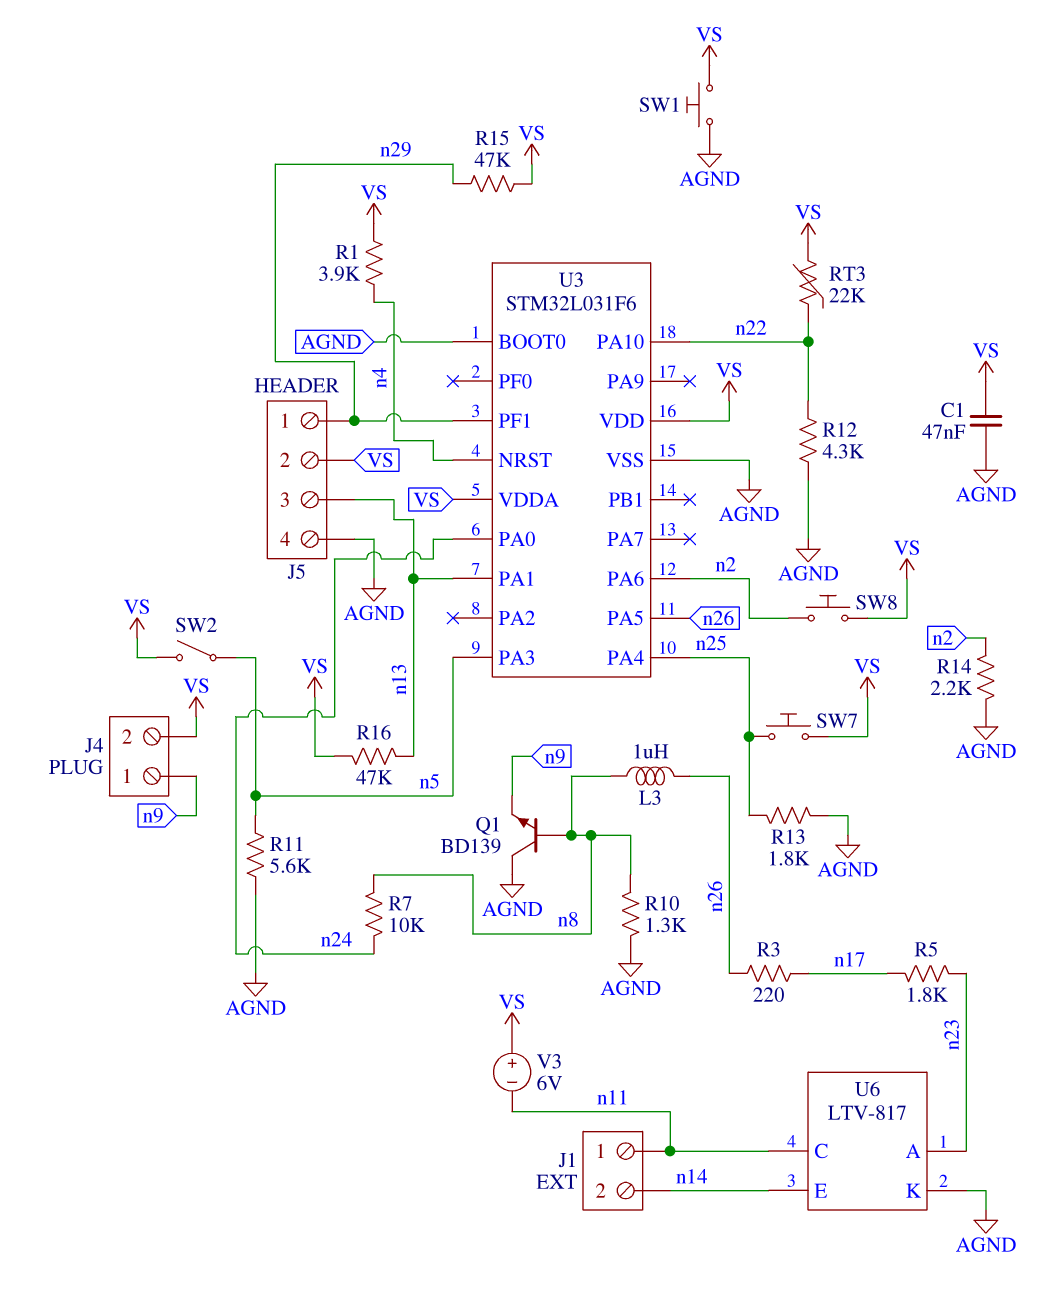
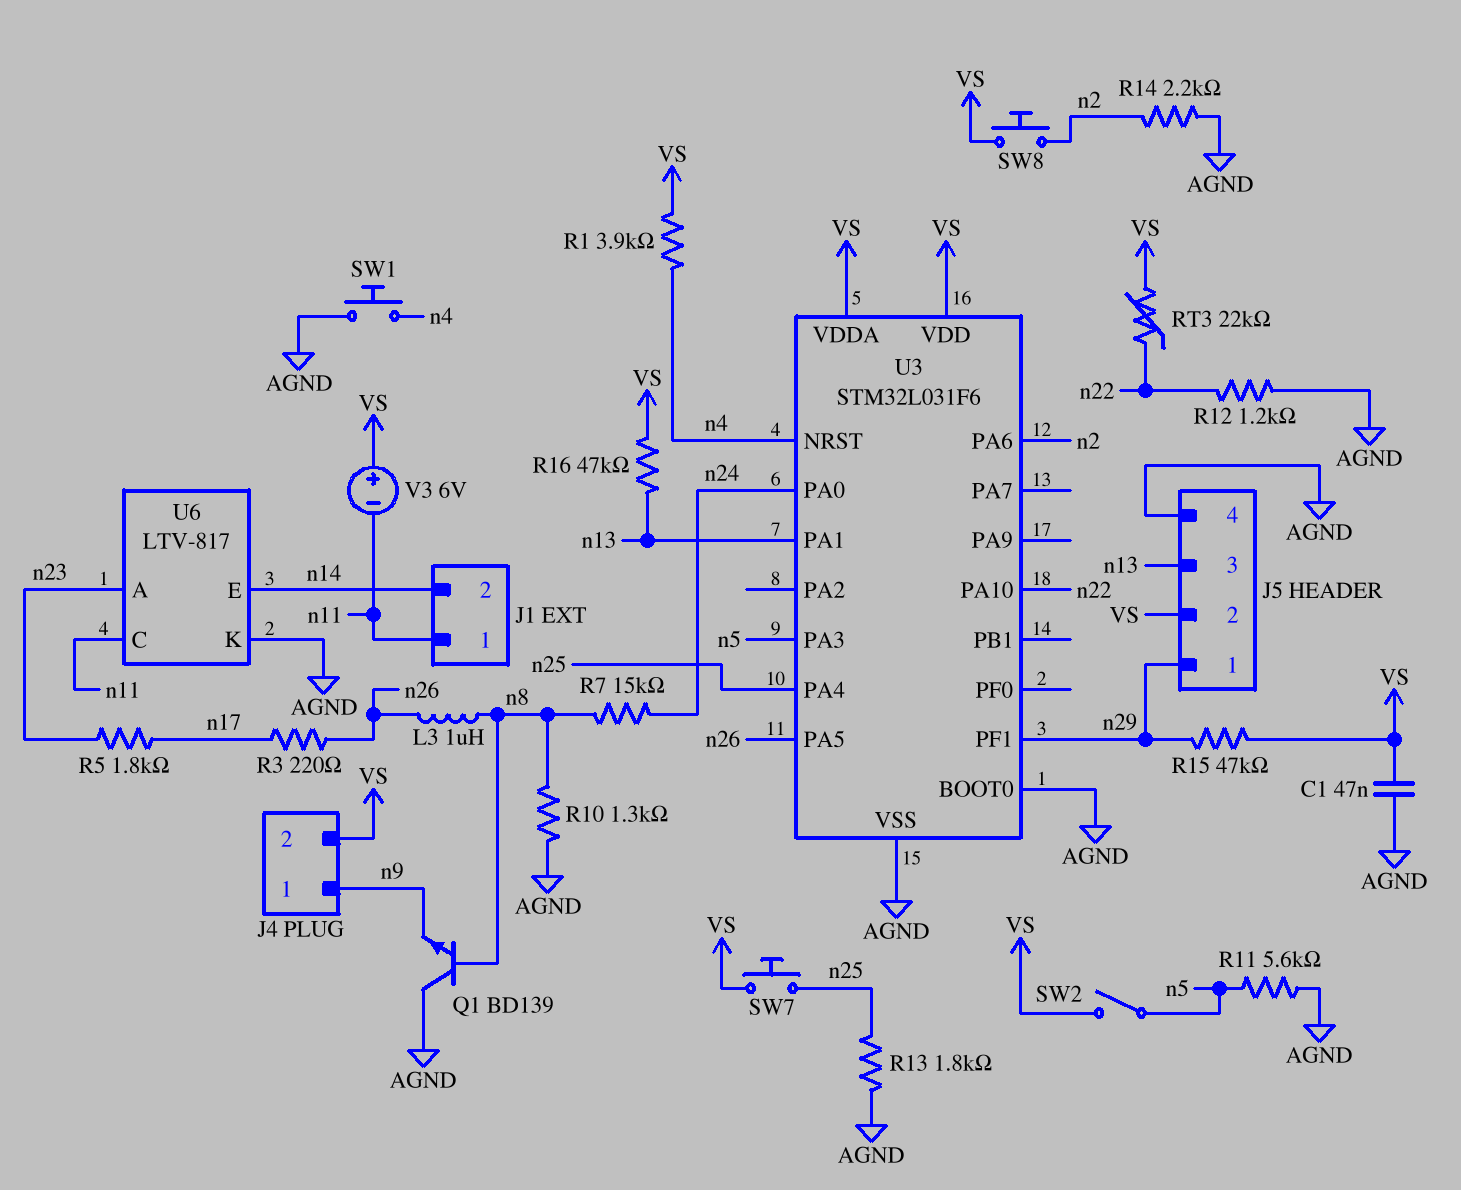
R7: 10k (n8, n24) -> 15k (n8, n24)
R12: 4.3k (AGND, n22) -> 1.2k (AGND, n22)
SW1: button (AGND, VS) -> button (AGND, n4)

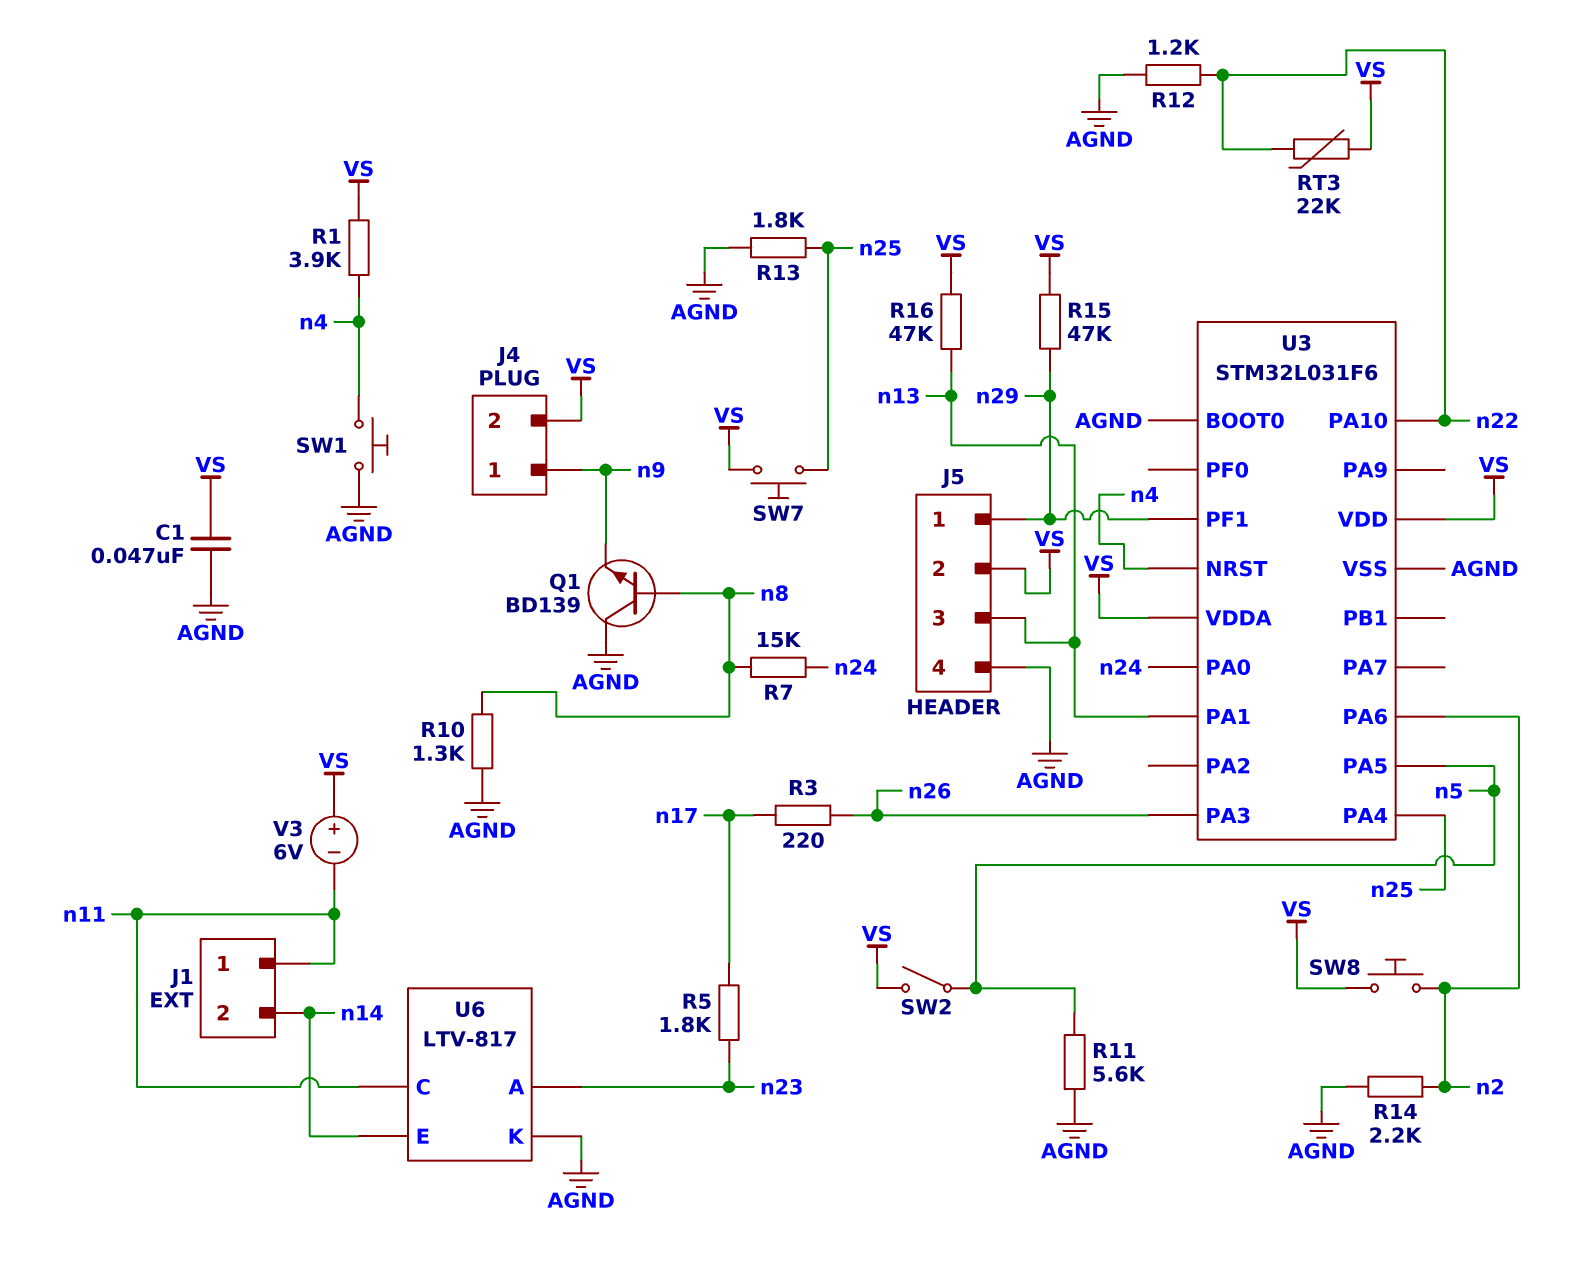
L3: 1uH (n8, n26) -> none
U3 pin PA3: n5 -> n26
U3 pin PA5: n26 -> n5

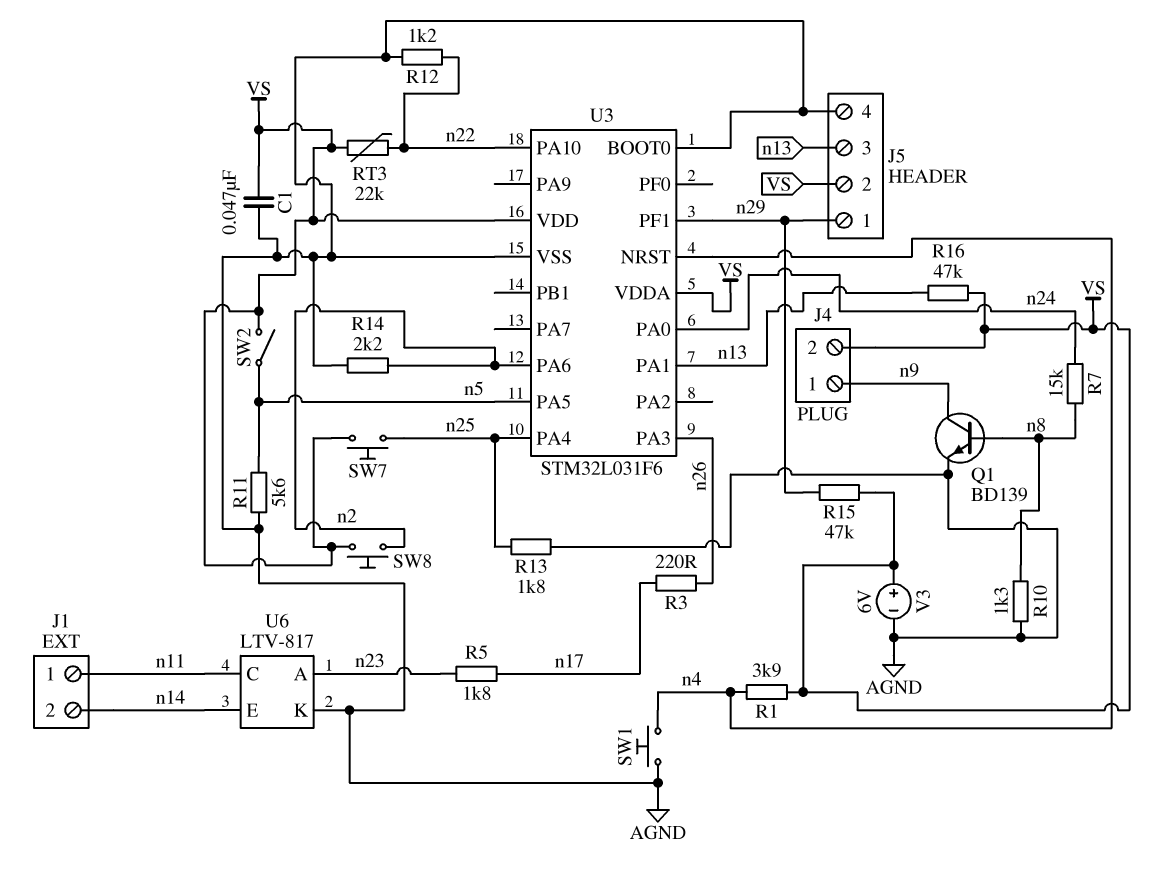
Q1: NPN BD139 (B n8, C AGND, E n9) -> NPN BD139 (B n8, C n9, E AGND)
V3: 6V (plus VS, minus n11) -> 6V (plus VS, minus AGND)

